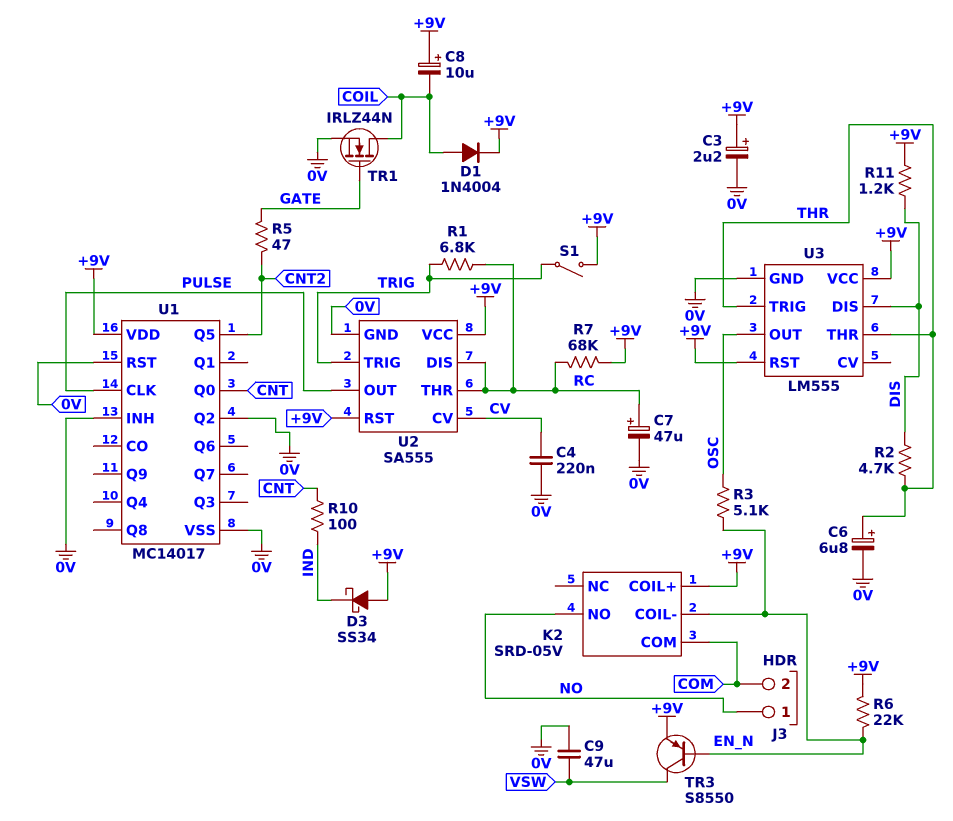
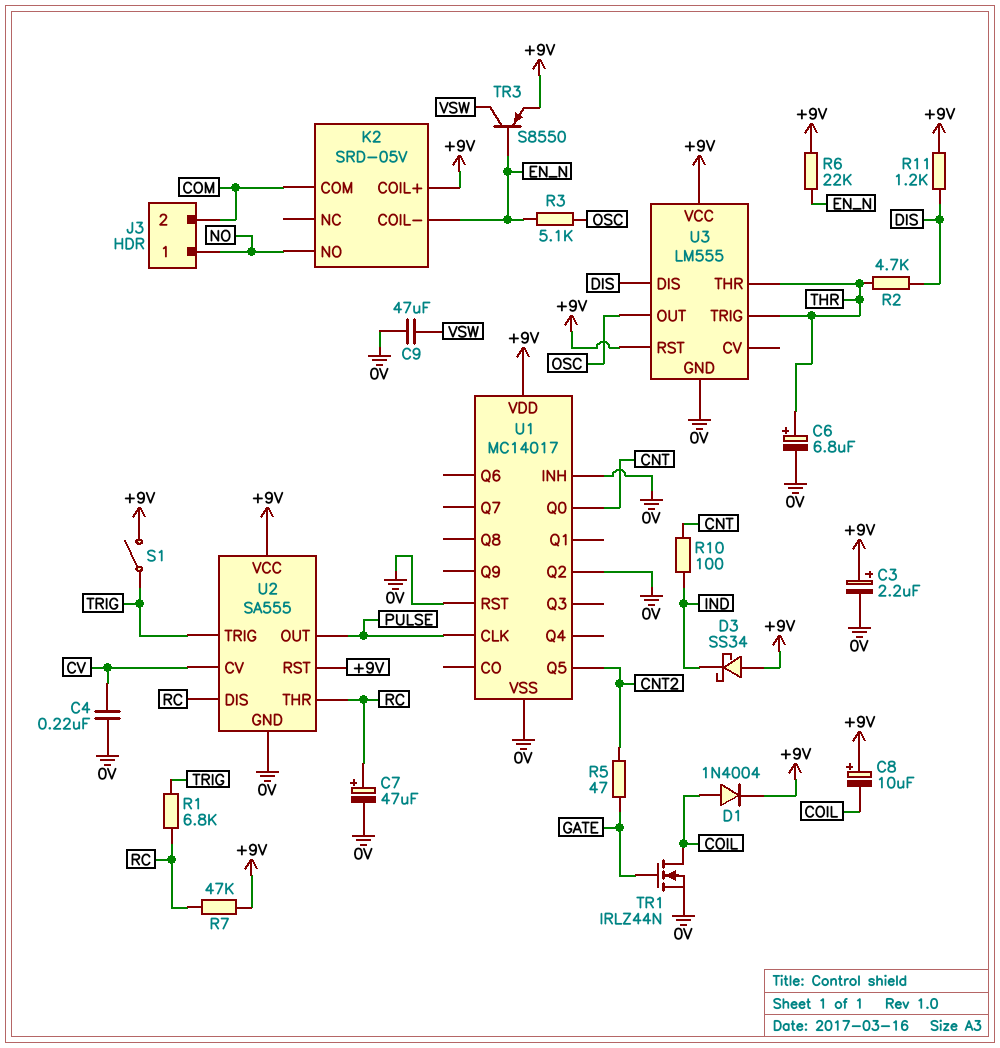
R7: 68k (+9V, RC) -> 47k (+9V, RC)

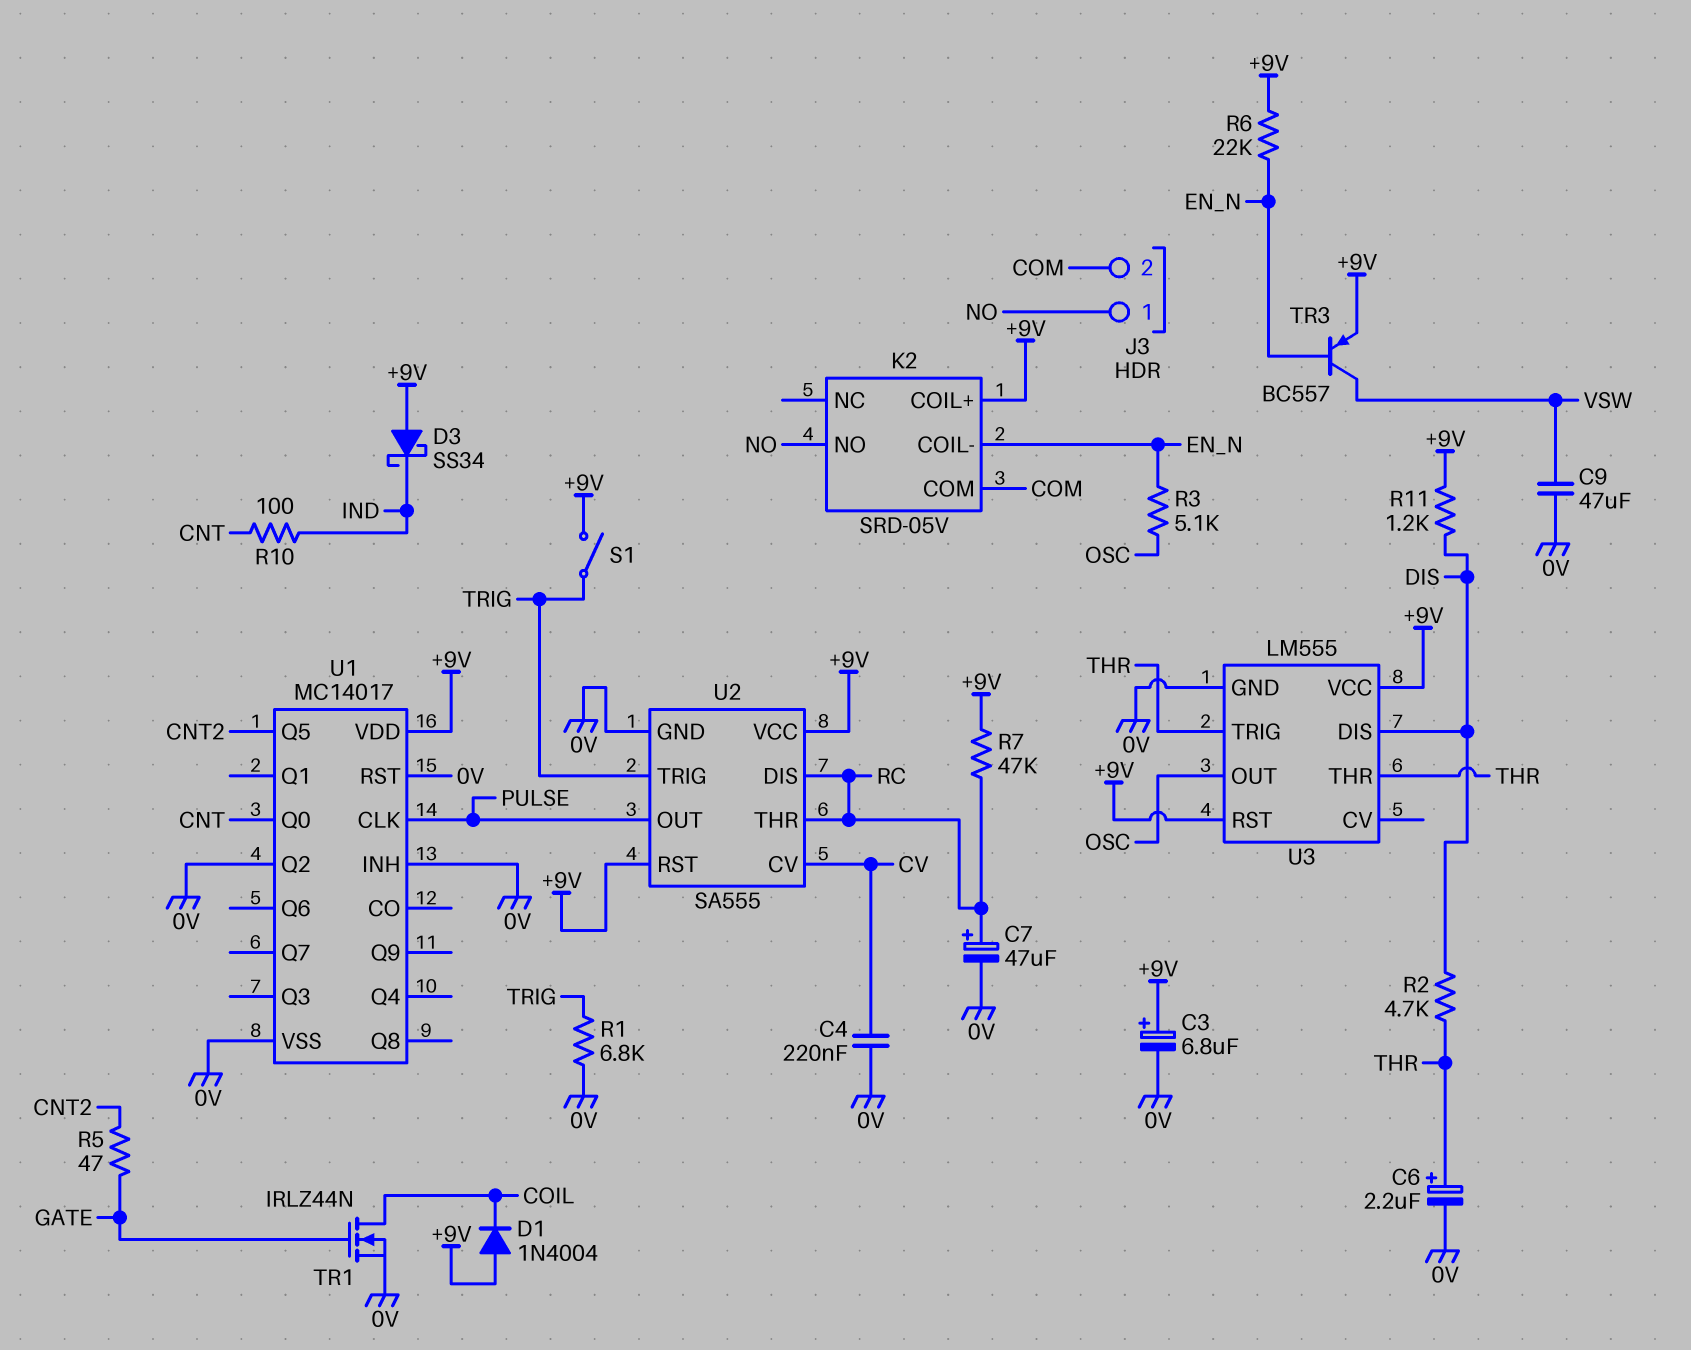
C3: 2.2uF (plus +9V, minus 0V) -> 6.8uF (plus +9V, minus 0V)
C6: 6.8uF (plus THR, minus 0V) -> 2.2uF (plus THR, minus 0V)
C8: 10uF (plus +9V, minus COIL) -> none
D1: diode 1N4004 (A COIL, K +9V) -> diode 1N4004 (A +9V, K COIL)
R1: 6.8k (RC, TRIG) -> 6.8k (0V, TRIG)
TR3: PNP S8550 (B EN_N, C VSW, E +9V) -> PNP BC557 (B EN_N, C VSW, E +9V)

